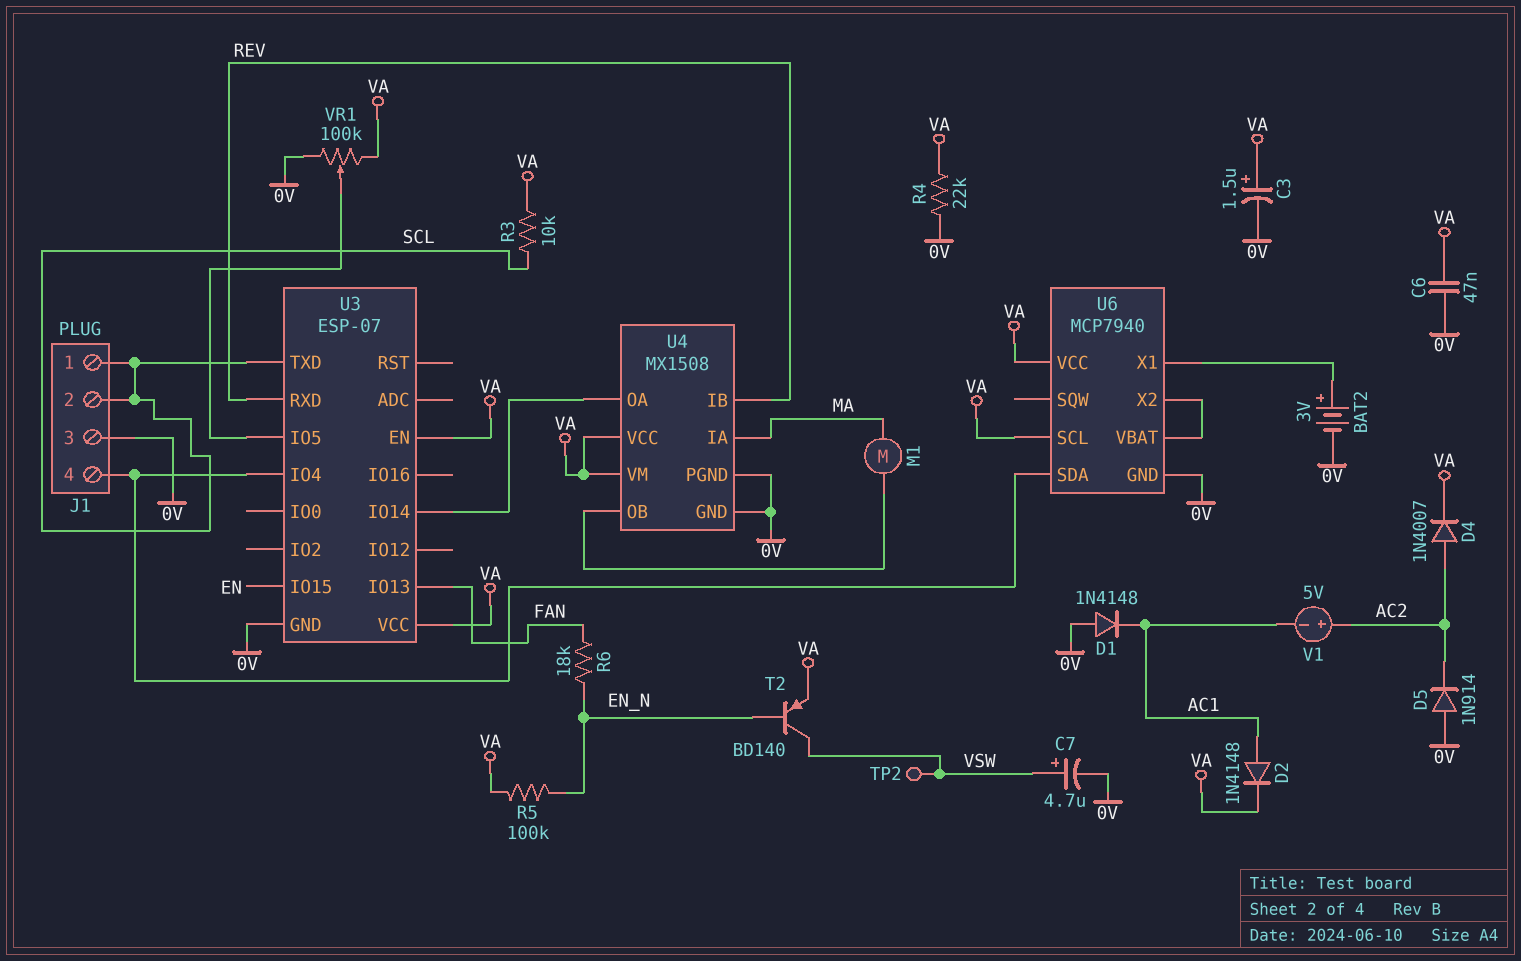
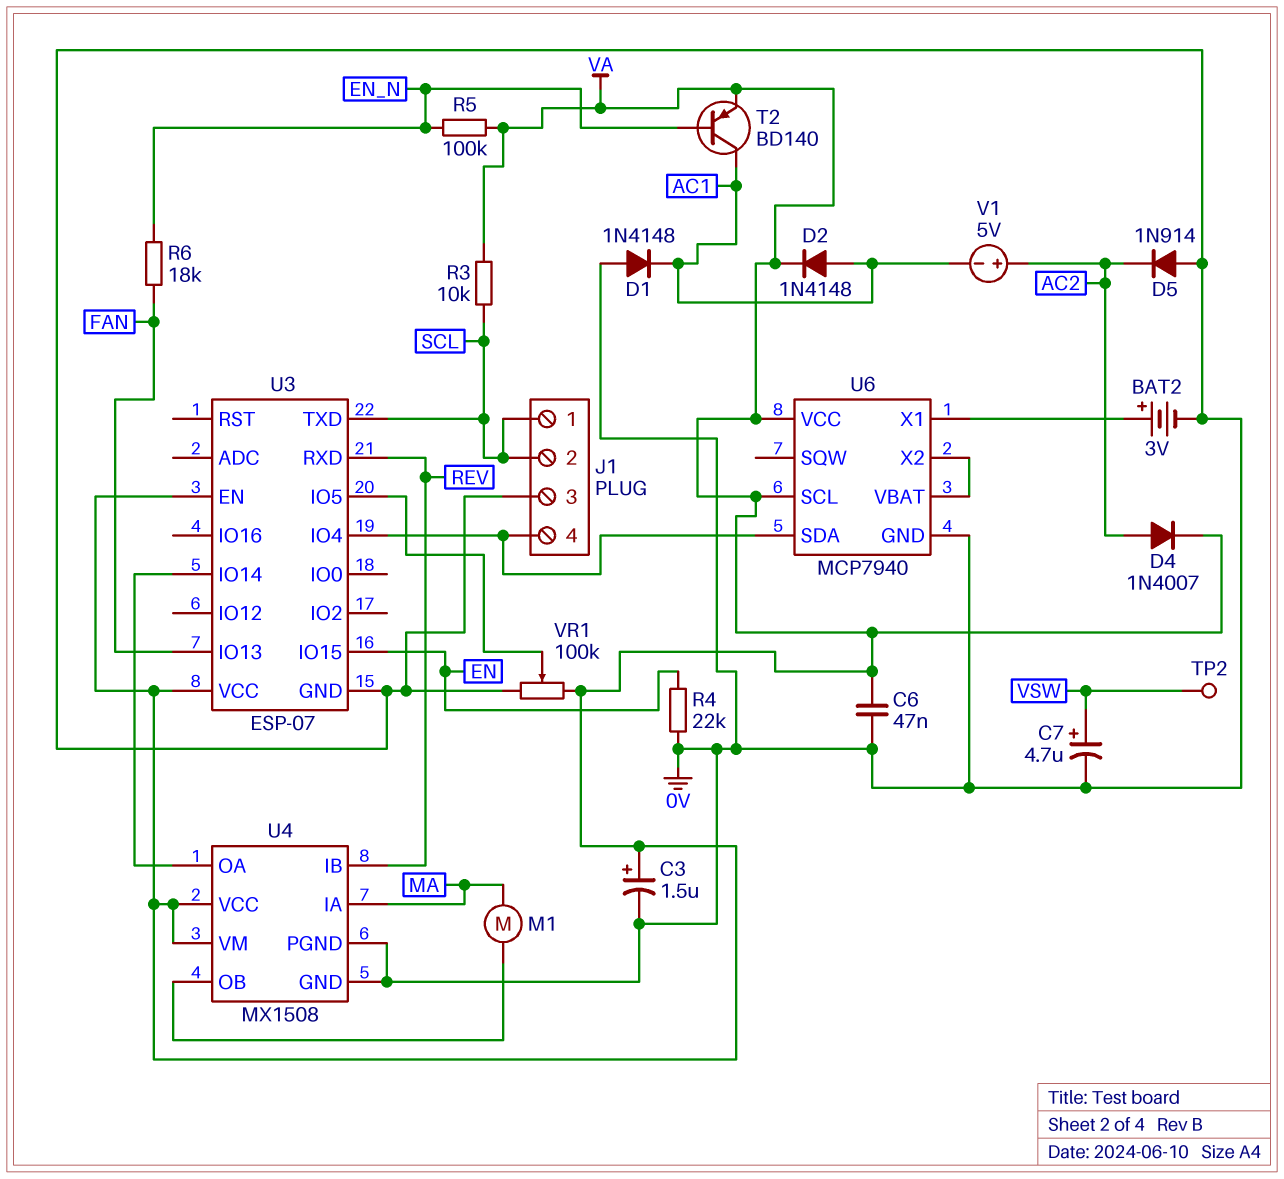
R4: 22k (0V, VA) -> 22k (0V, EN)
T2: PNP BD140 (B EN_N, C VSW, E VA) -> PNP BD140 (B EN_N, C AC1, E VA)

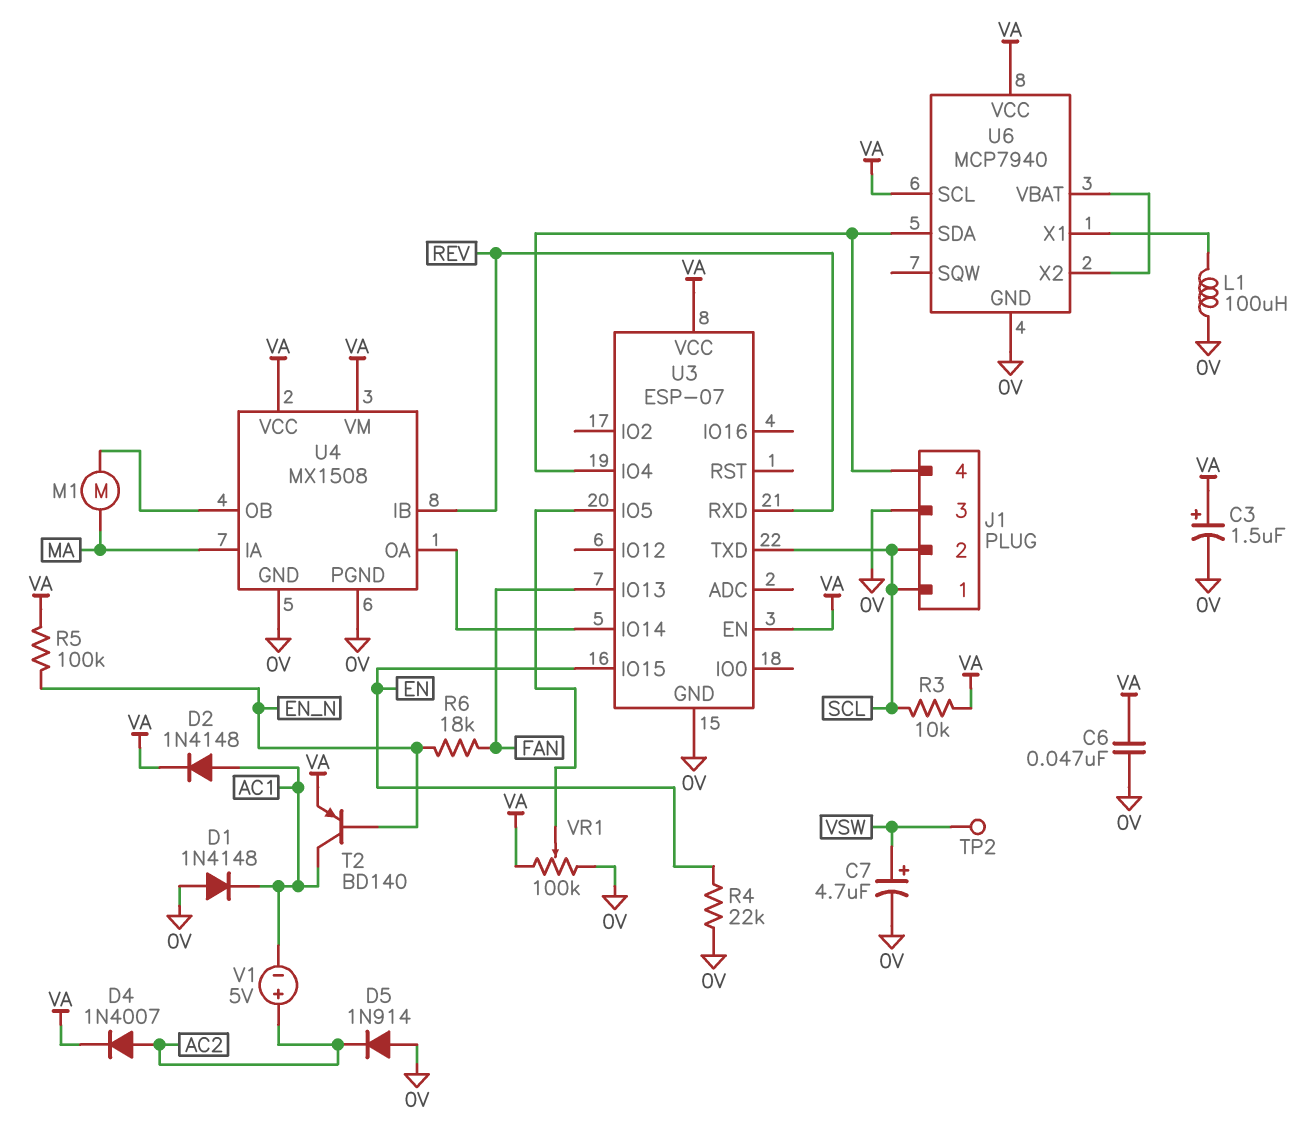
BAT2: 3V (plus U6/X1, minus 0V) -> none
L1: none -> 100uH (0V, U6/X1)

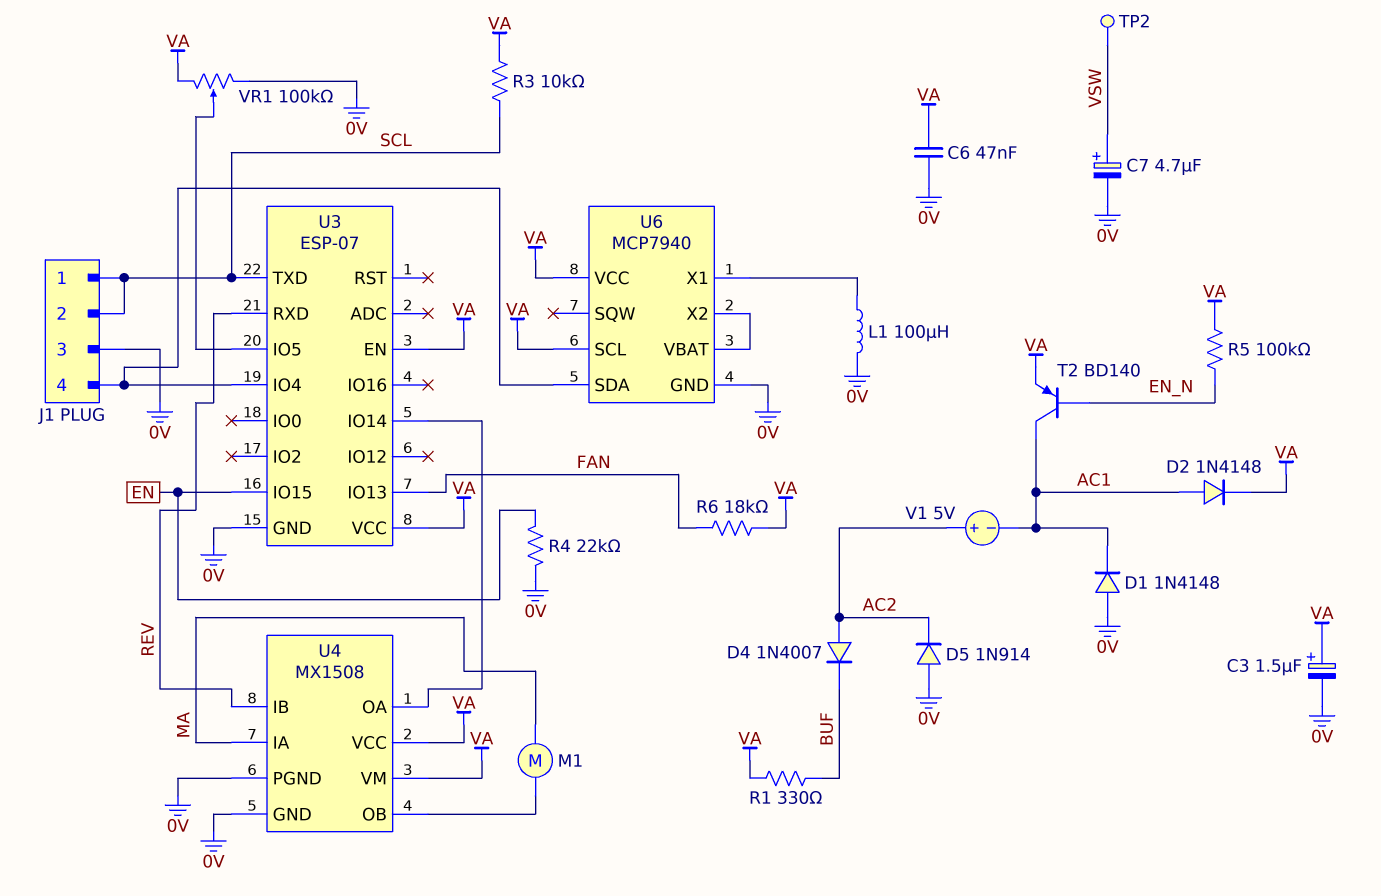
D4: diode 1N4007 (A AC2, K VA) -> diode 1N4007 (A AC2, K BUF)
R1: none -> 330 (BUF, VA)
R6: 18k (EN_N, FAN) -> 18k (FAN, VA)

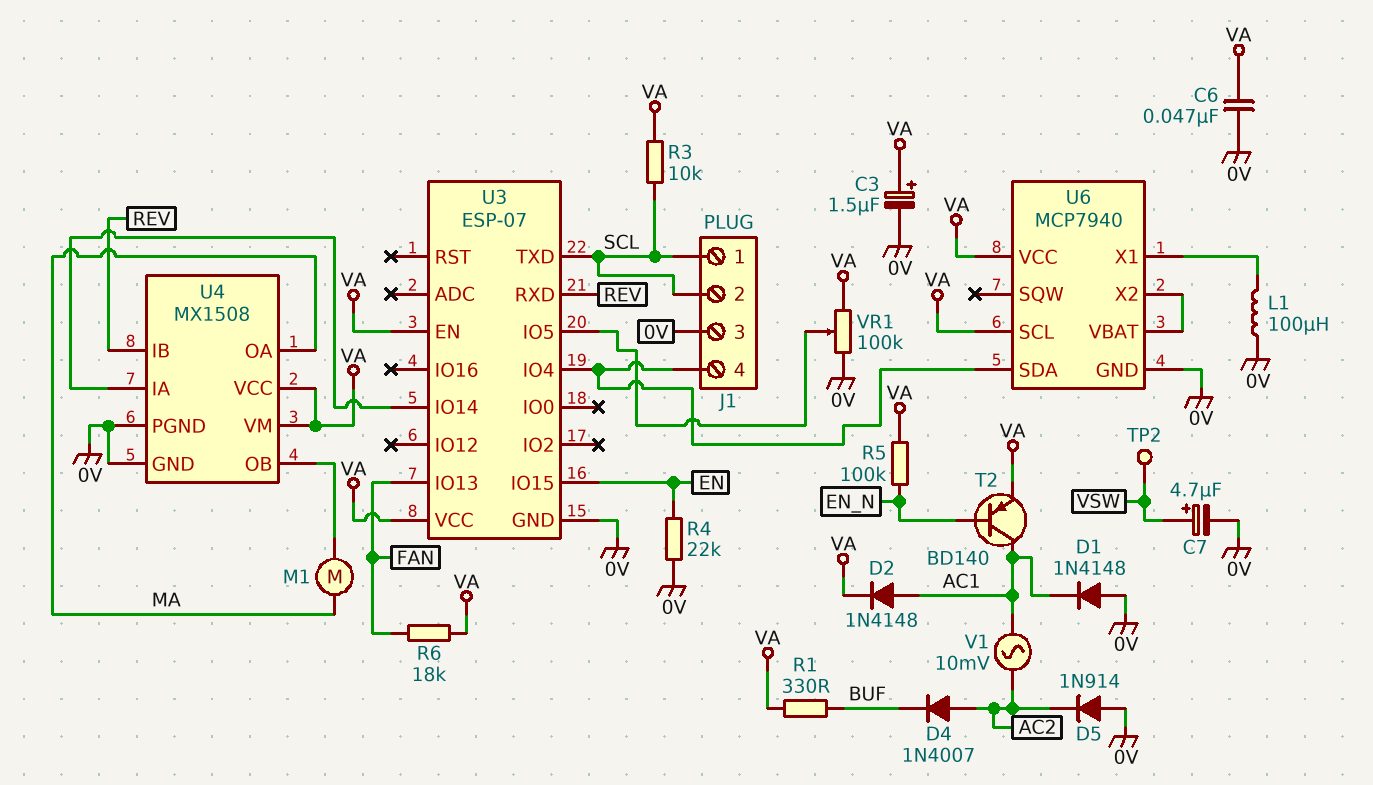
U4 pin IA: MA -> U3/IO14
U4 pin OA: U3/IO14 -> MA
V1: 5V (plus AC2, minus AC1) -> AC 10mV (AC1, AC2)

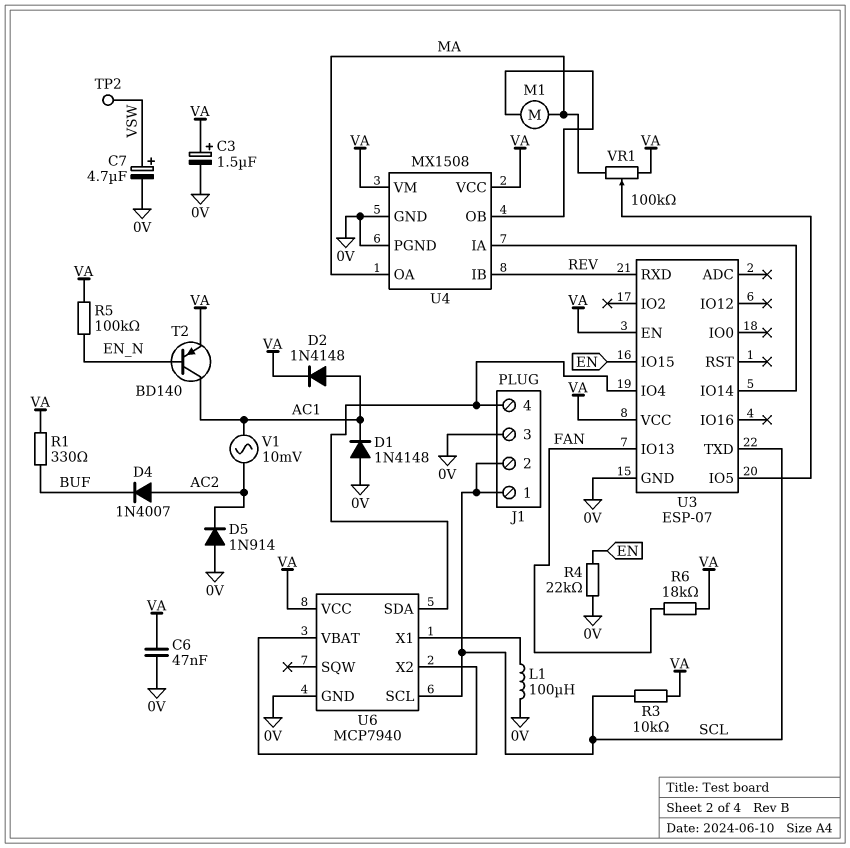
U6 pin SCL: VA -> SCL
VR1: 100k (0V, VA, wiper U3/IO5) -> 100k (MA, VA, wiper U3/IO5)

